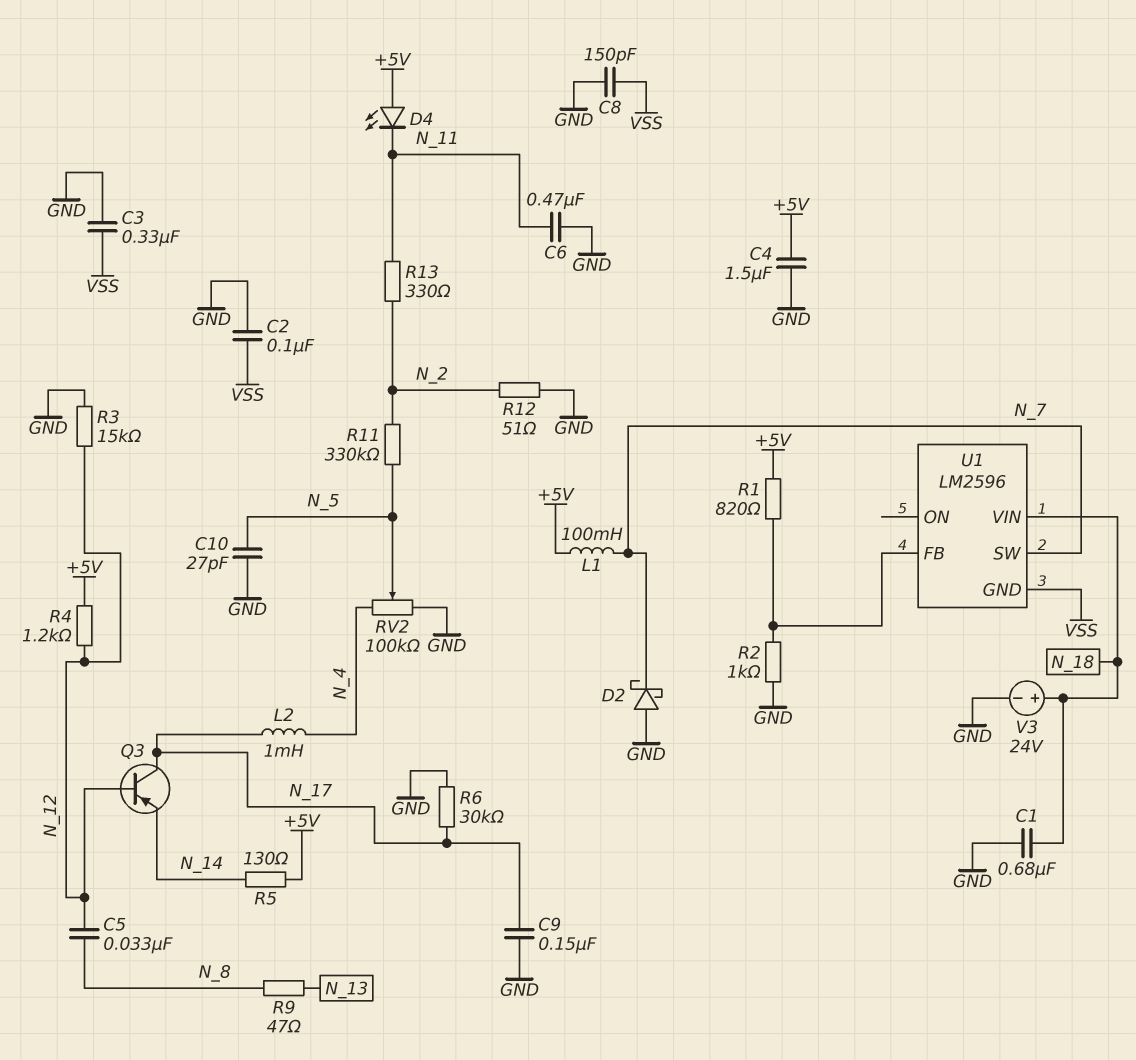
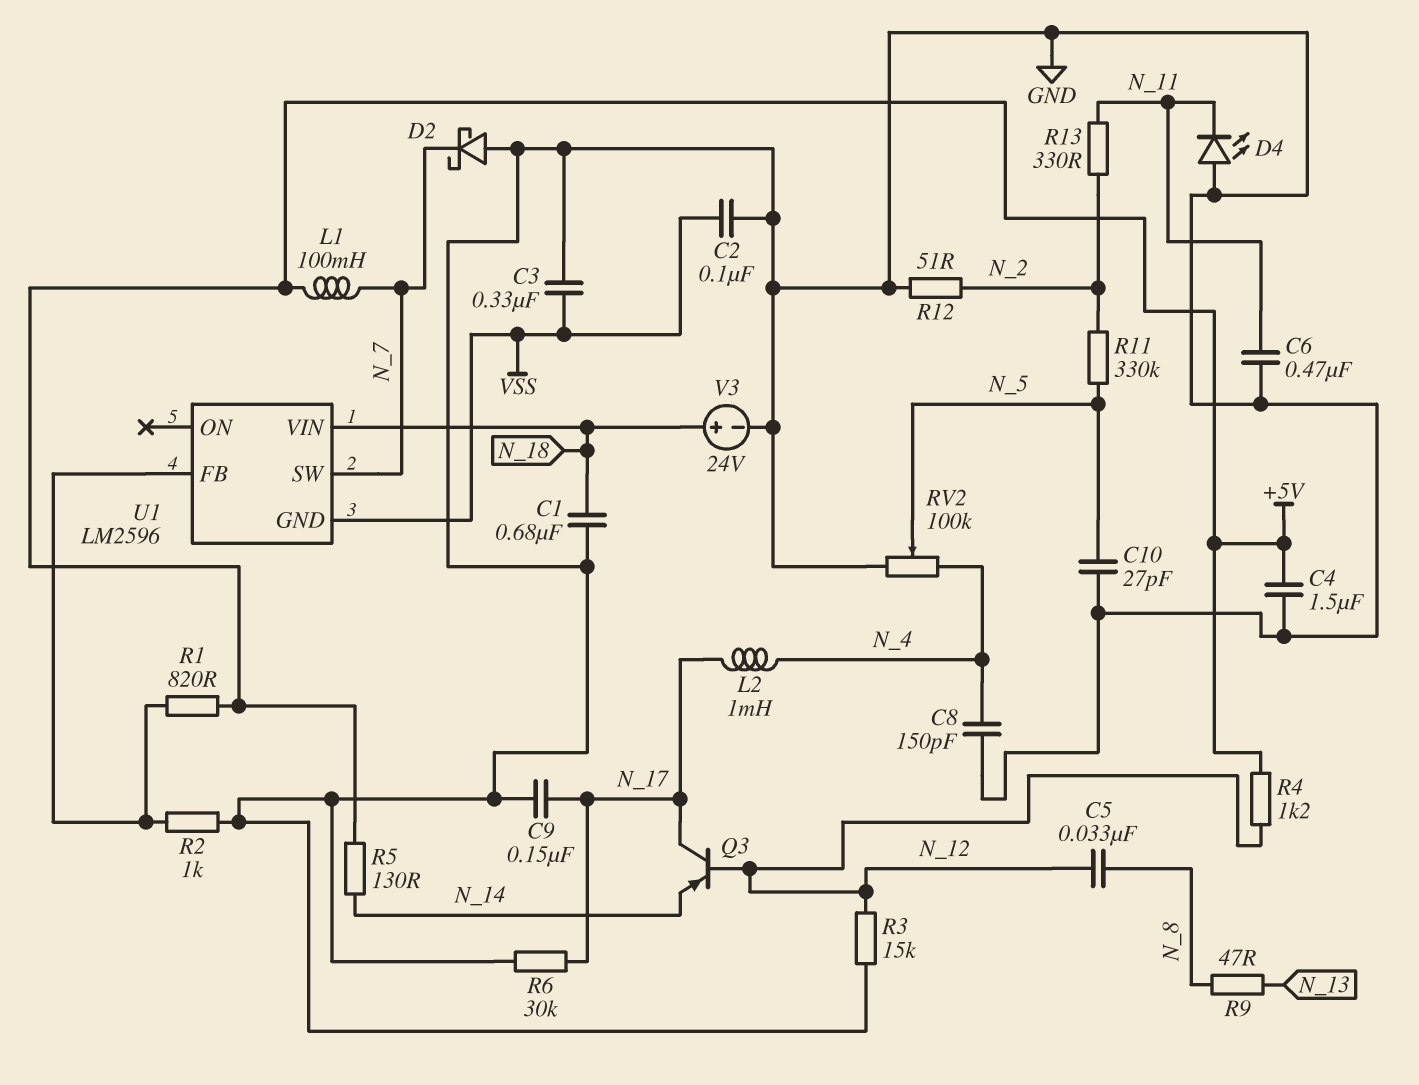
C8: 150pF (GND, VSS) -> 150pF (GND, N_4)
D4: LED (A +5V, K N_11) -> LED (A GND, K N_11)

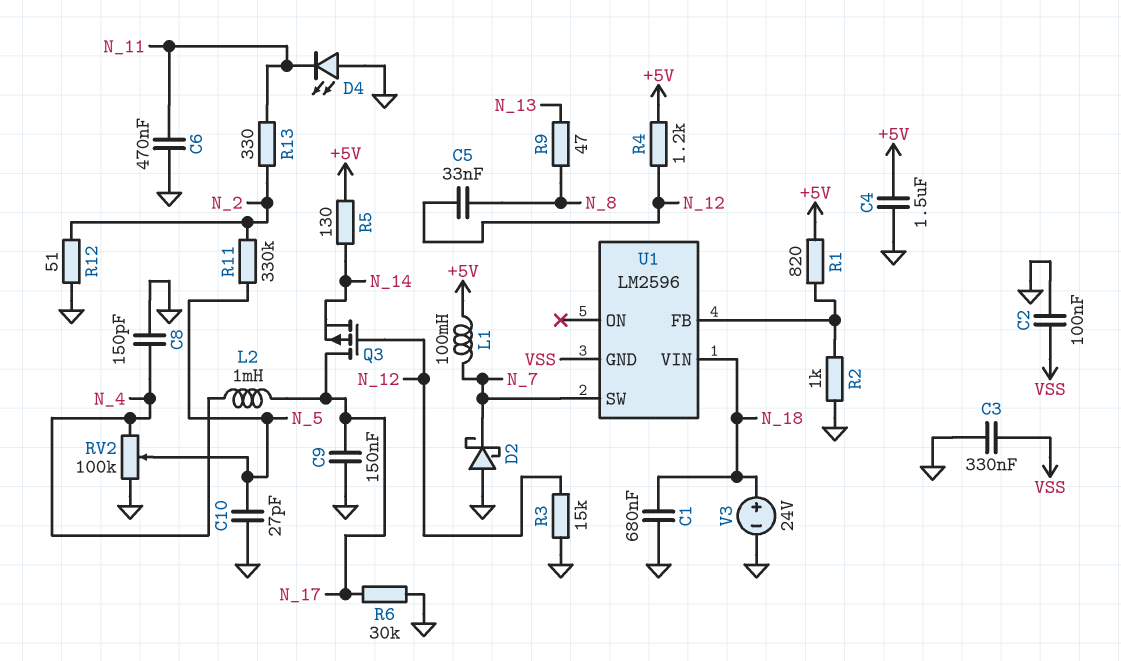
Q3: PNP (B N_12, C N_17, E N_14) -> PMOS (G N_12, D N_17, S N_14)

